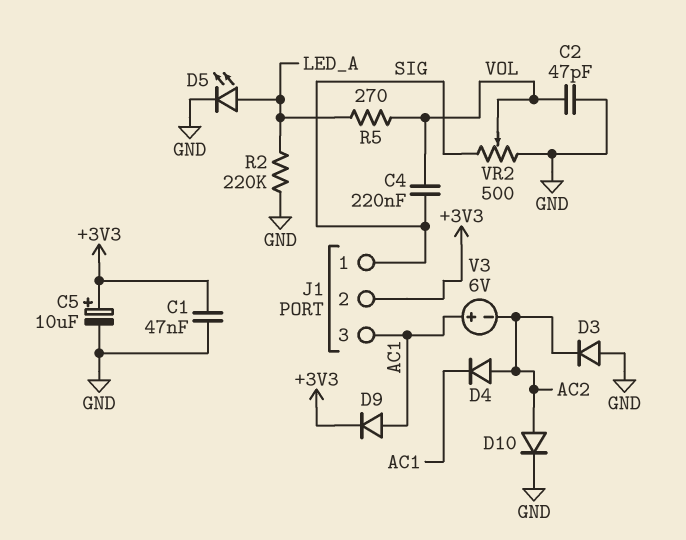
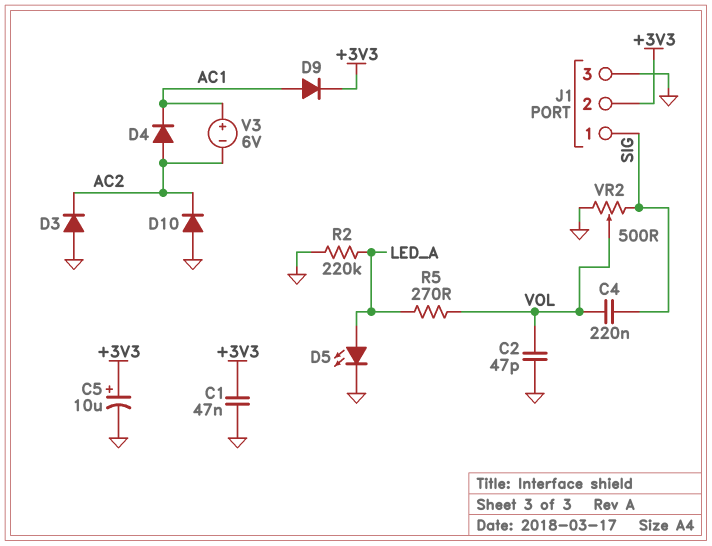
D10: diode (A AC2, K GND) -> diode (A GND, K AC2)
J1 pin 3: AC1 -> GND

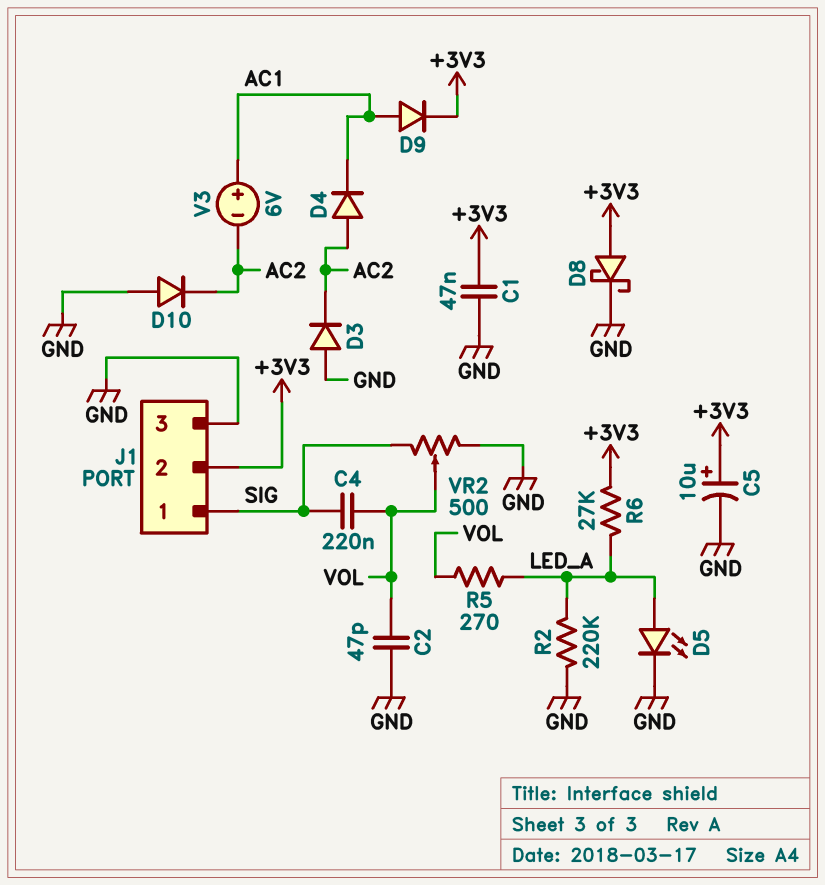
D8: none -> schottky (A +3V3, K GND)
R6: none -> 27k (+3V3, LED_A)

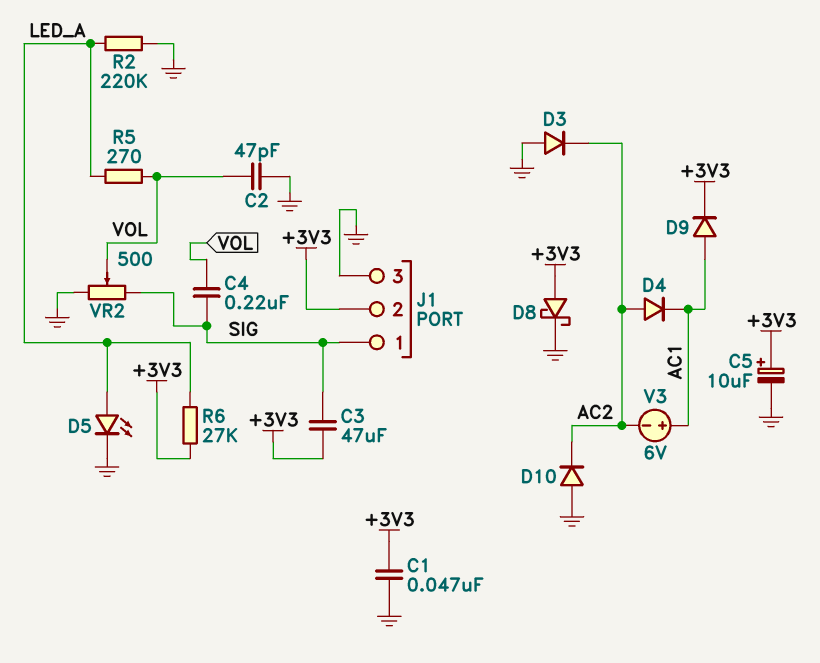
C3: none -> 47uF (+3V3, SIG)

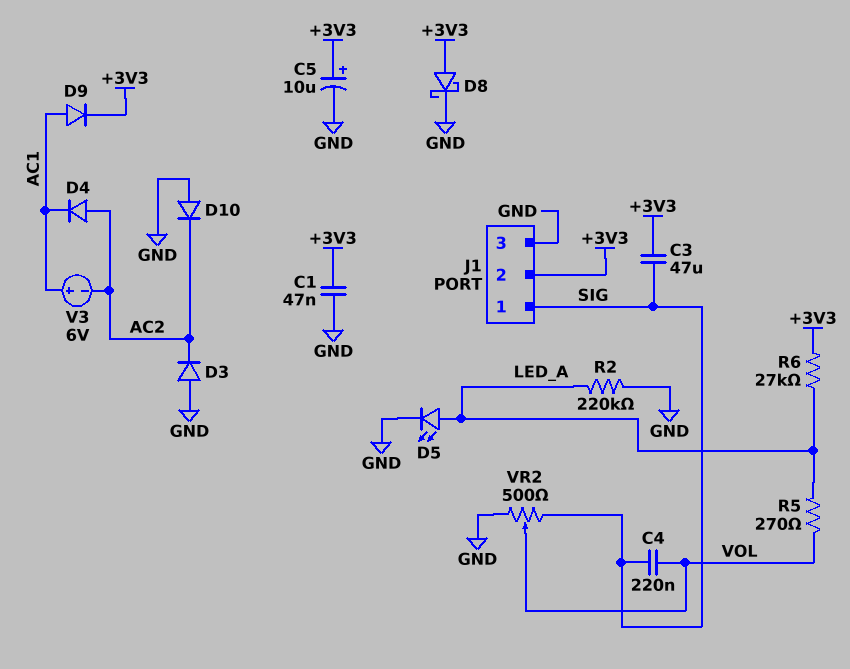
C2: 47pF (GND, VOL) -> none

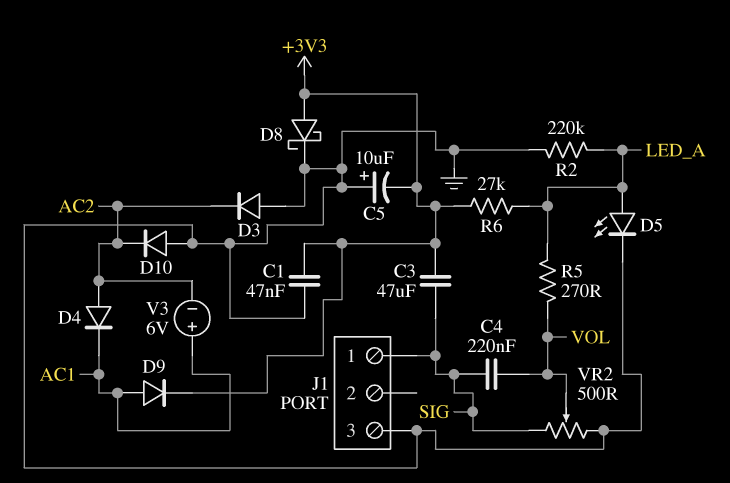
C5: 10uF (plus +3V3, minus GND) -> 10uF (plus GND, minus +3V3)
J1 pin 2: +3V3 -> none

